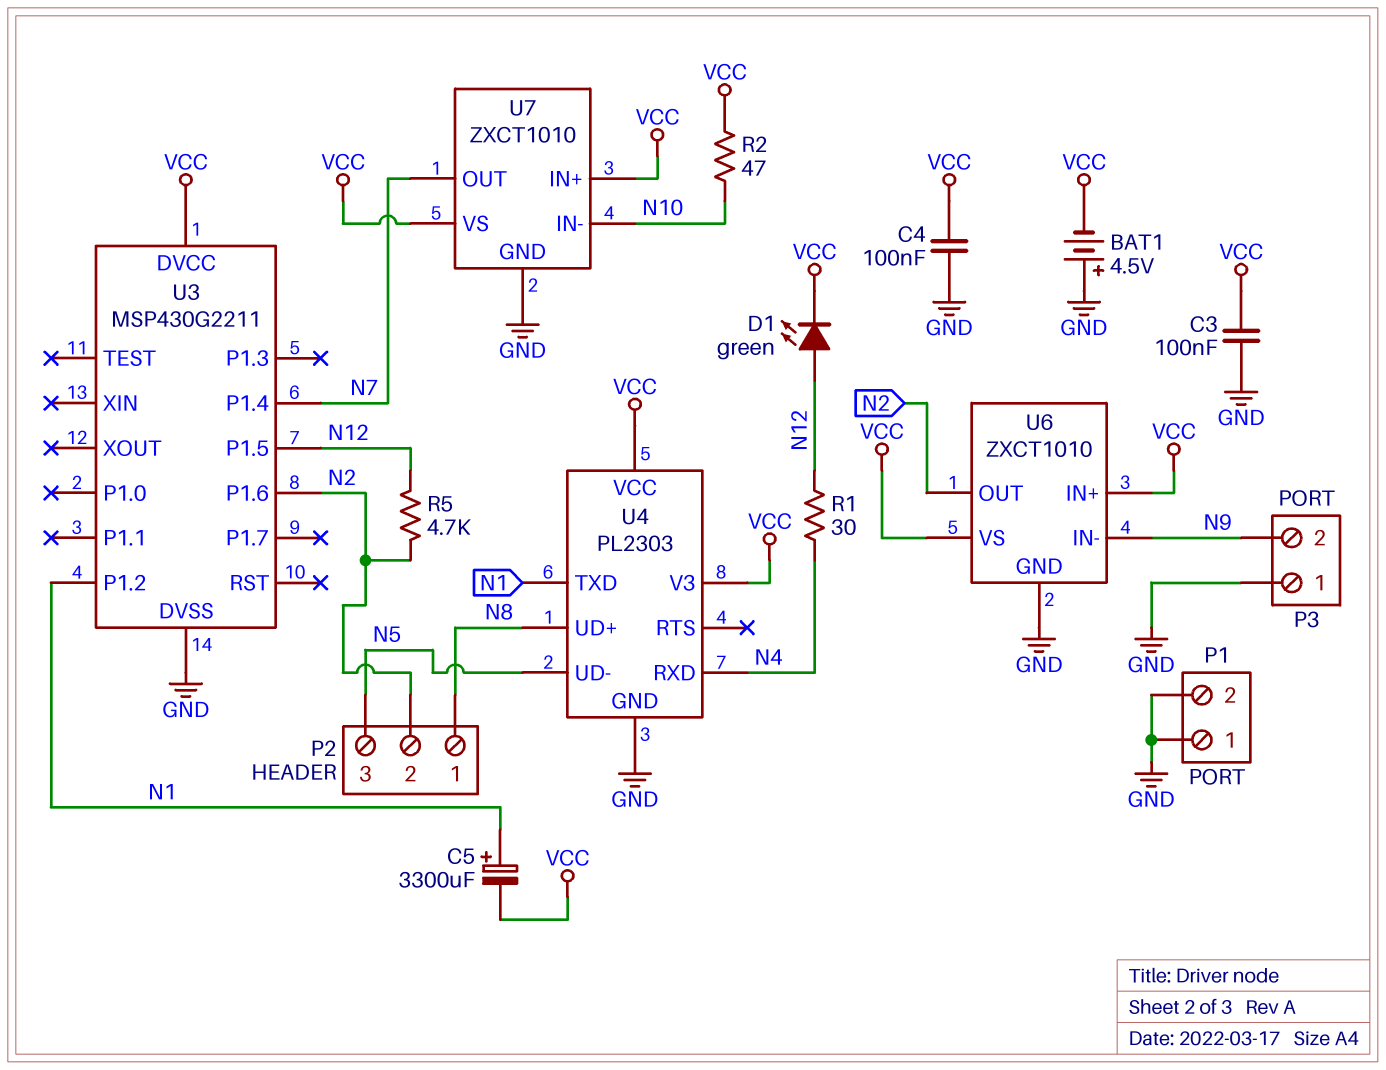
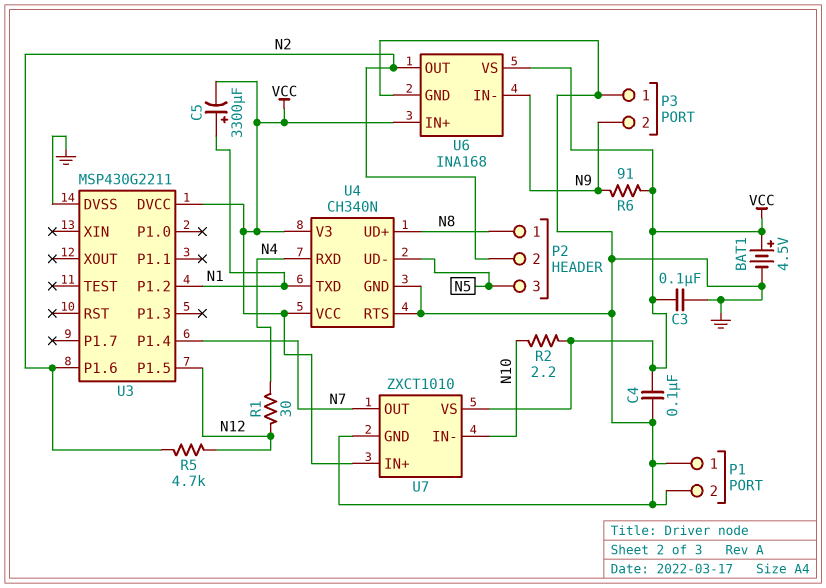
BAT1: 4.5V (plus GND, minus VCC) -> 4.5V (plus VCC, minus GND)
D1: LED green (A N12, K VCC) -> none
R2: 47 (N10, VCC) -> 2.2 (N10, VCC)
R6: none -> 91 (N9, VCC)
U4: PL2303 -> CH340N
U4 pin RTS: none -> GND
U6: ZXCT1010 -> INA168

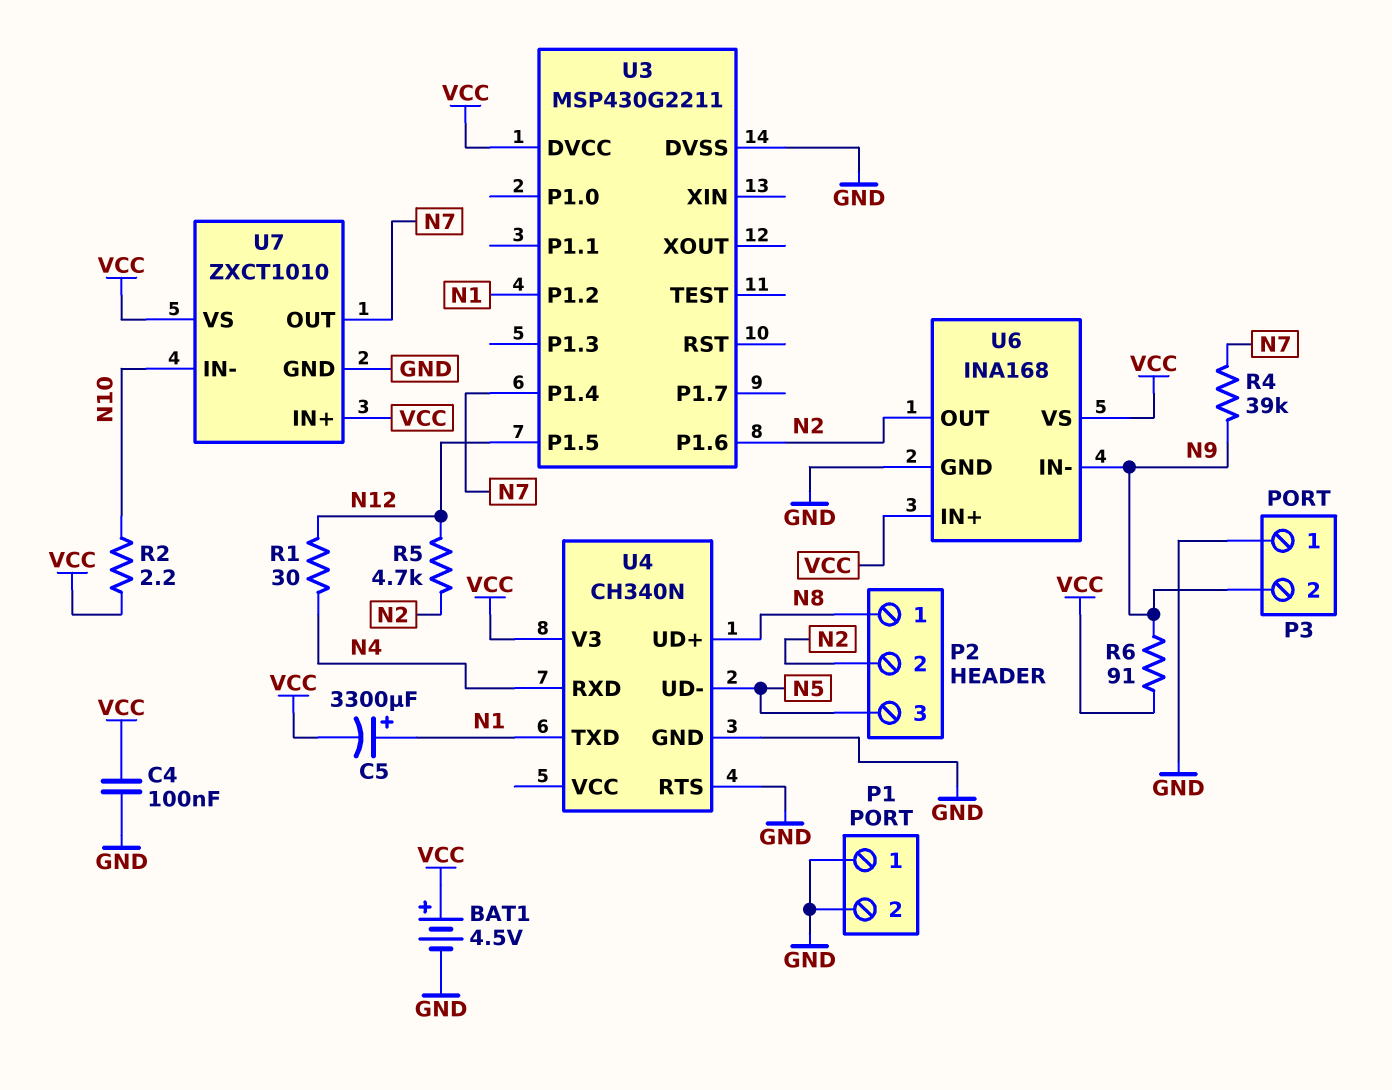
C3: 100nF (GND, VCC) -> none
R4: none -> 39k (N7, N9)
U4 pin VCC: VCC -> none

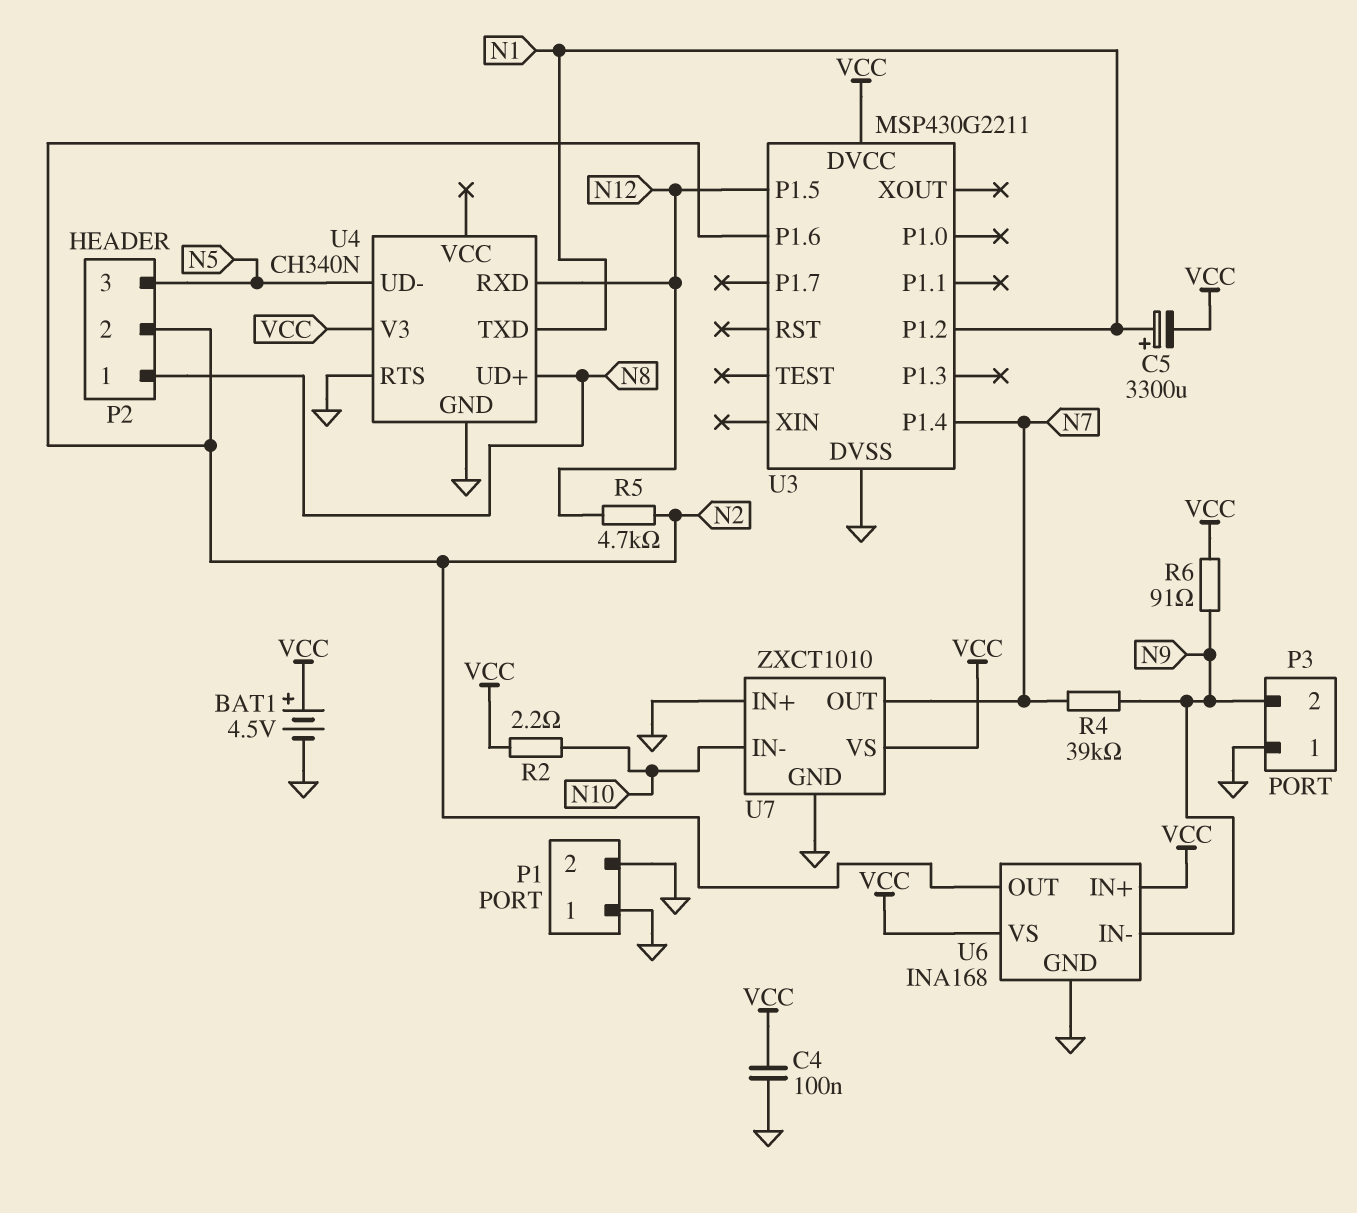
R1: 30 (N4, N12) -> none
U4 pin RXD: N4 -> N12
U7 pin IN+: VCC -> GND

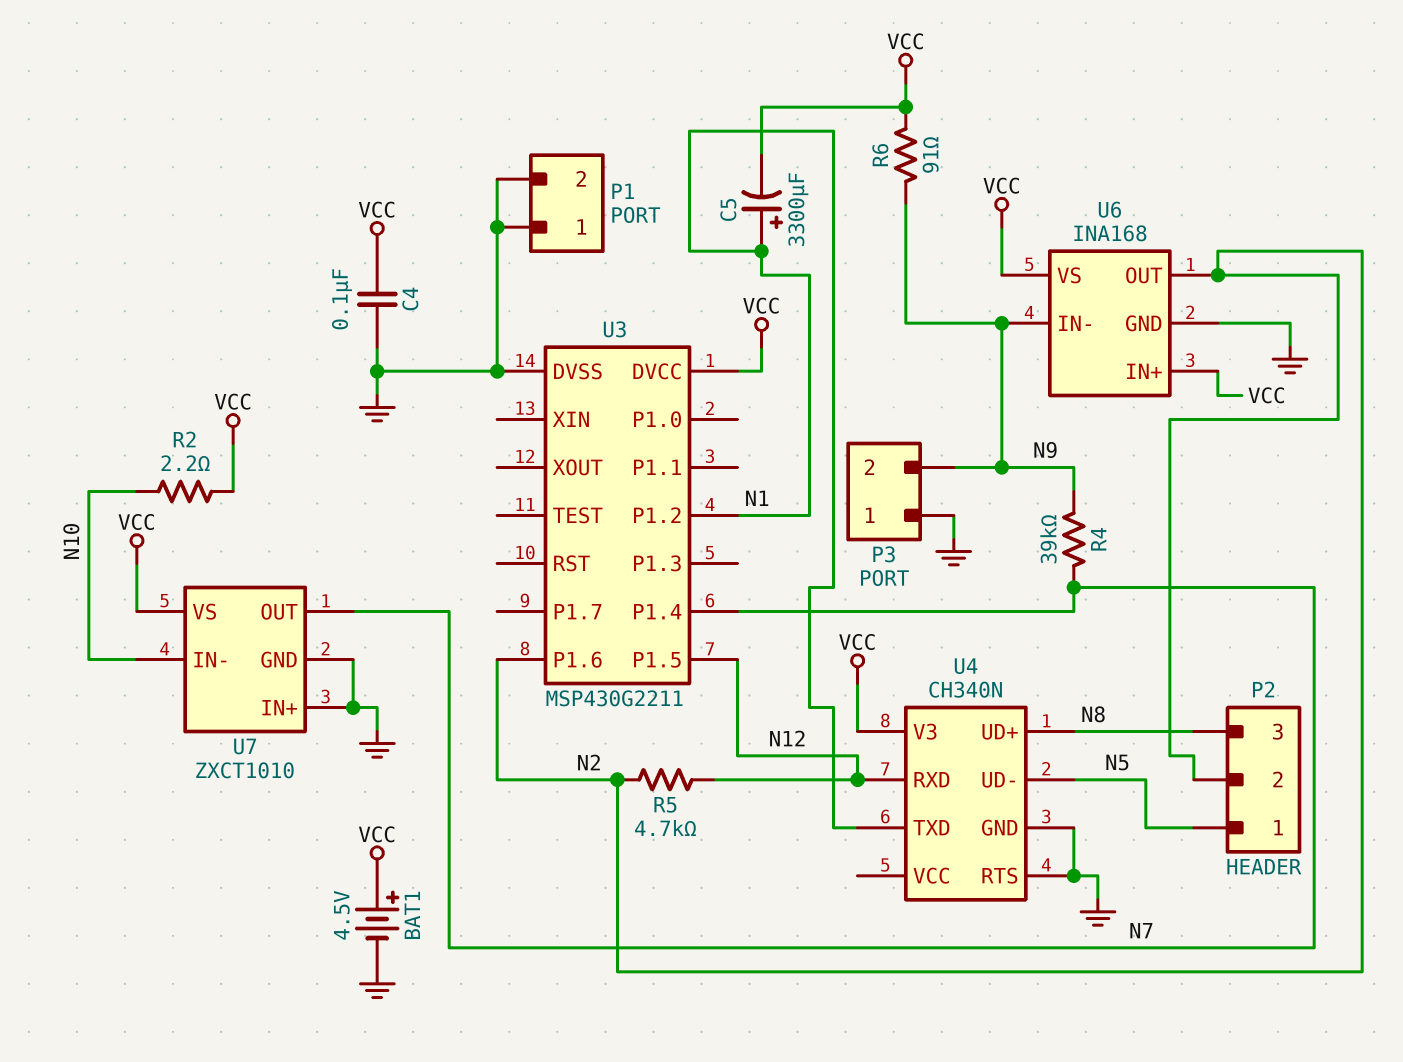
P2 pin 1: N8 -> N5
P2 pin 3: N5 -> N8

